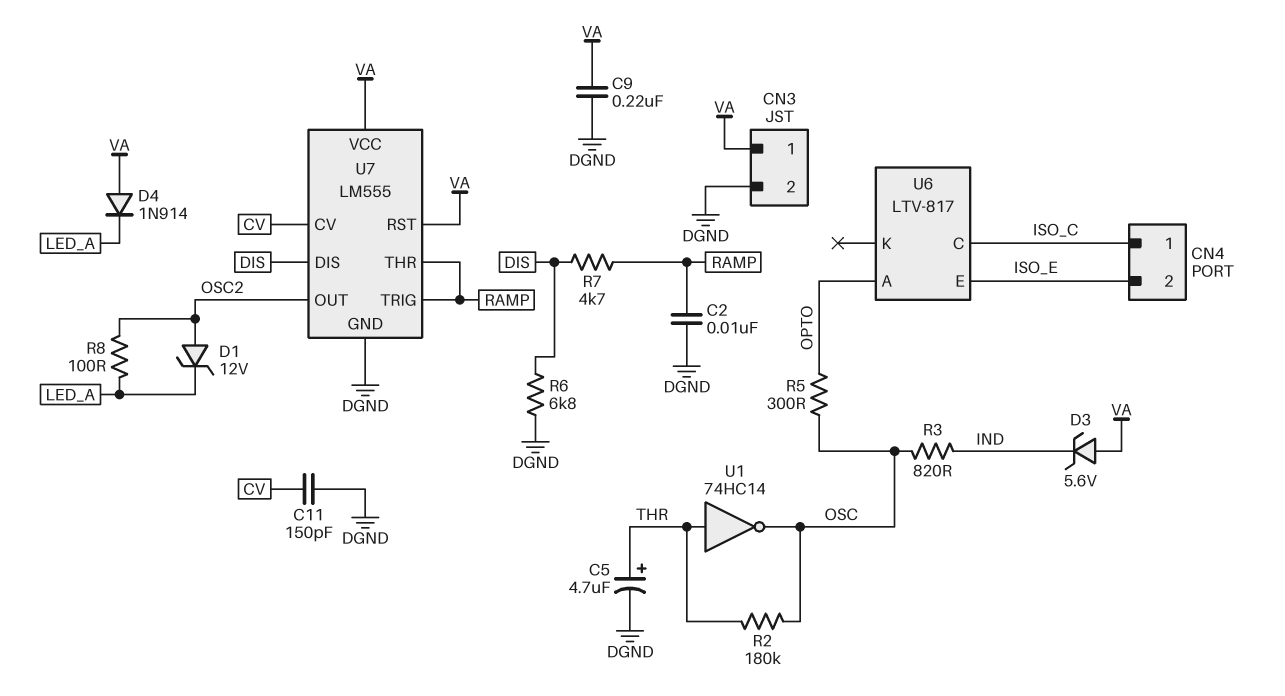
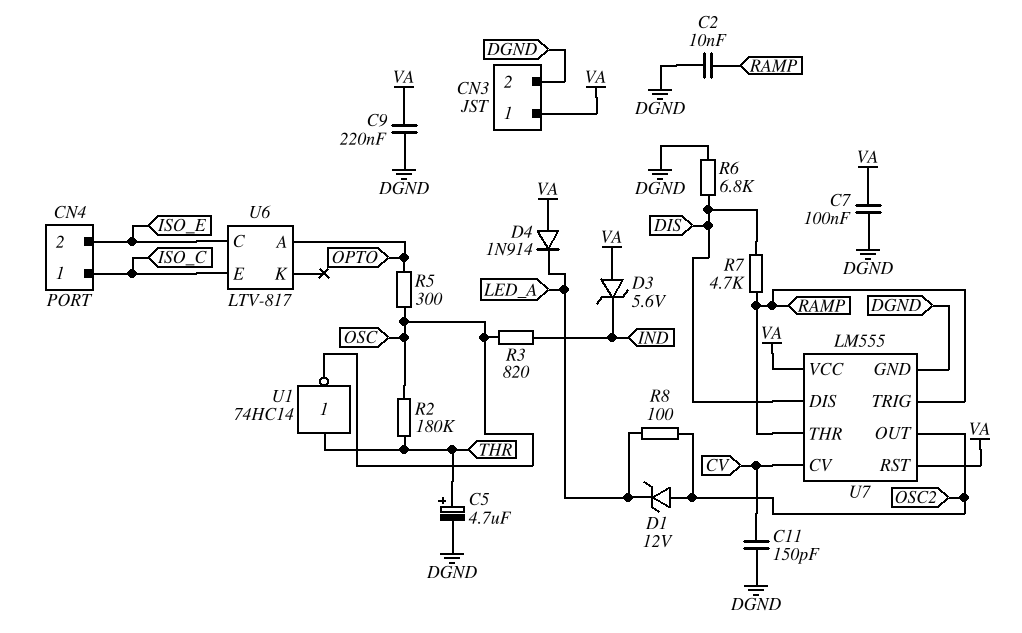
C7: none -> 100nF (DGND, VA)
U6 pin C: ISO_C -> ISO_E
U6 pin E: ISO_E -> ISO_C

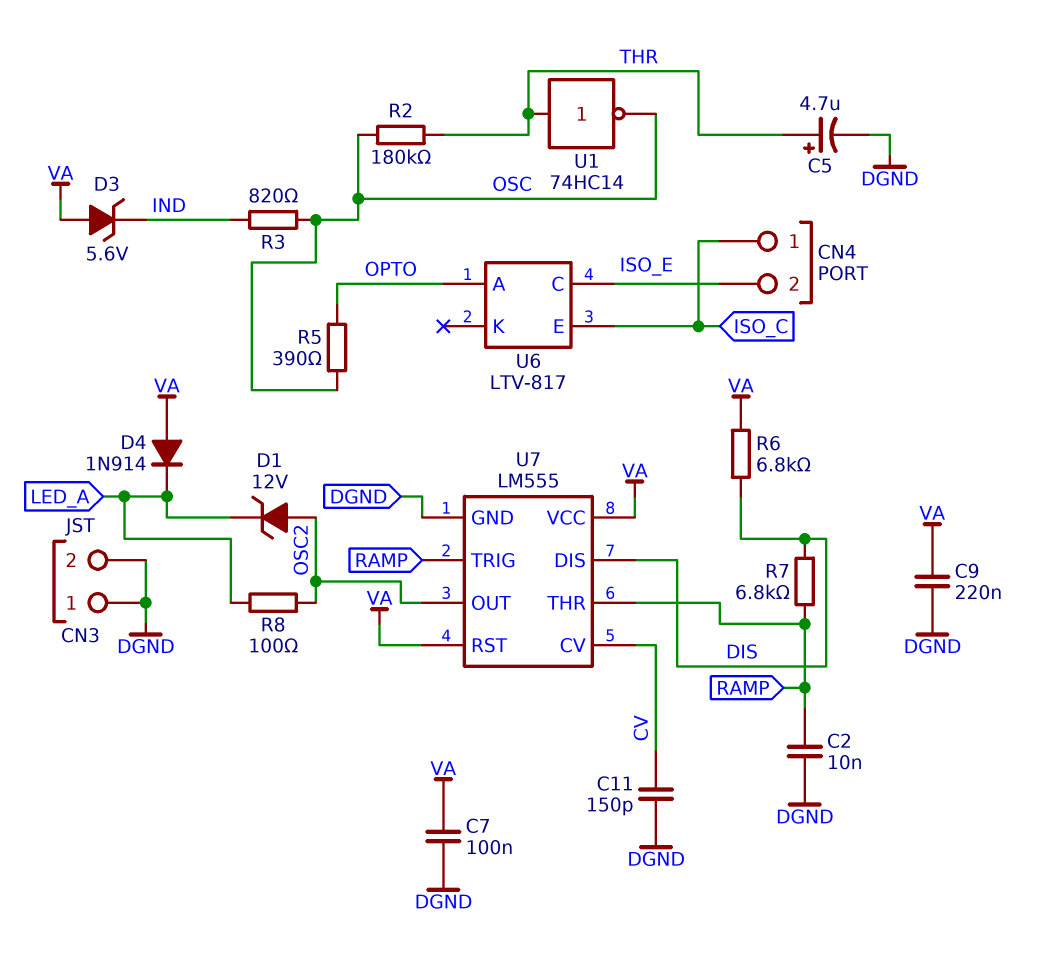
CN3 pin 1: VA -> DGND
R5: 300 (OPTO, OSC) -> 390 (OPTO, OSC)
R6: 6.8k (DGND, DIS) -> 6.8k (DIS, VA)
R7: 4.7k (DIS, RAMP) -> 6.8k (DIS, RAMP)

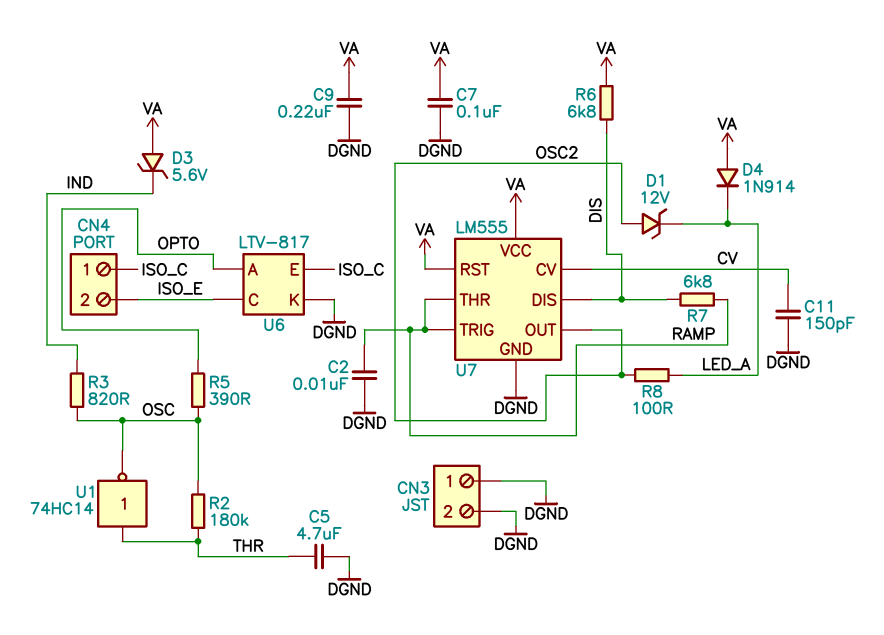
C5: 4.7uF (plus THR, minus DGND) -> 4.7uF (DGND, THR)
U6 pin K: none -> DGND

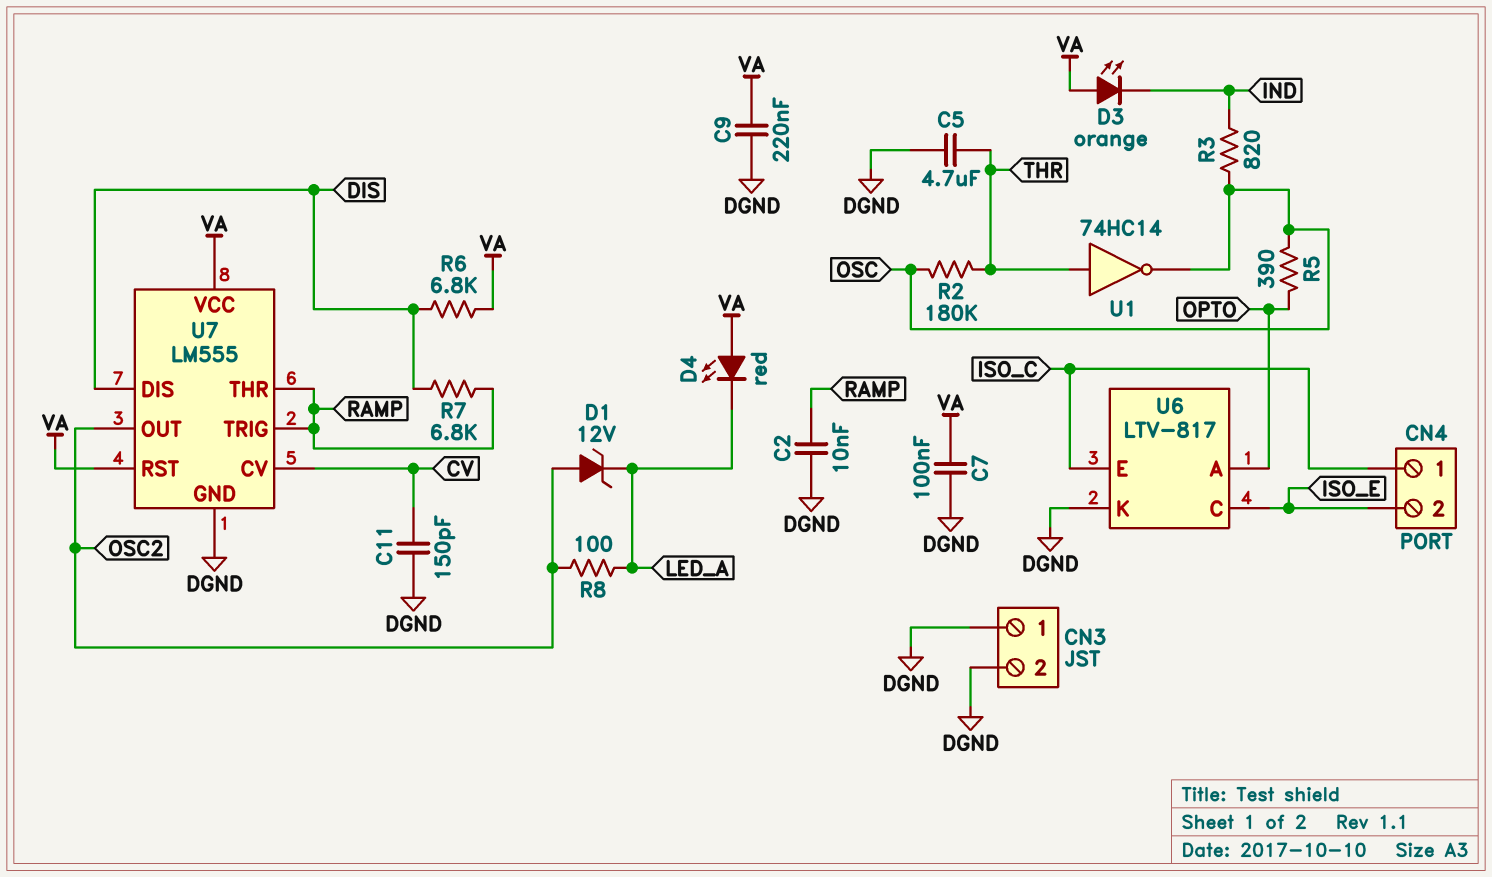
D3: zener 5.6V (A VA, K IND) -> LED orange (A VA, K IND)
D4: diode 1N914 (A VA, K LED_A) -> LED red (A VA, K LED_A)

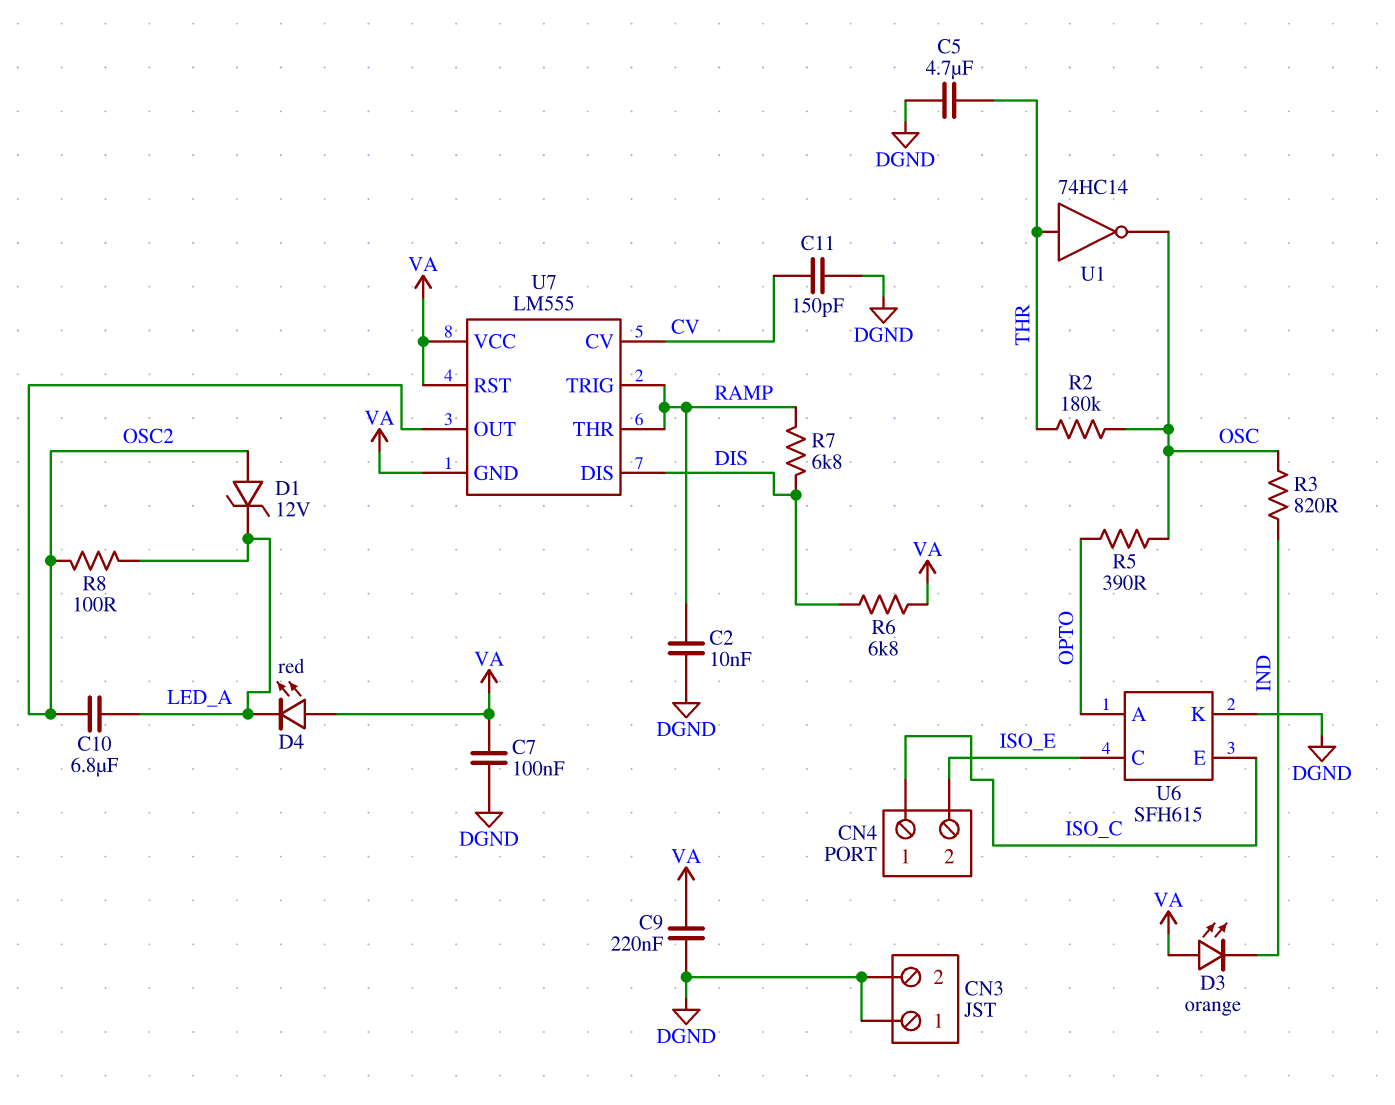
C10: none -> 6.8uF (LED_A, OSC2)
U6: LTV-817 -> SFH615
U7 pin GND: DGND -> VA

